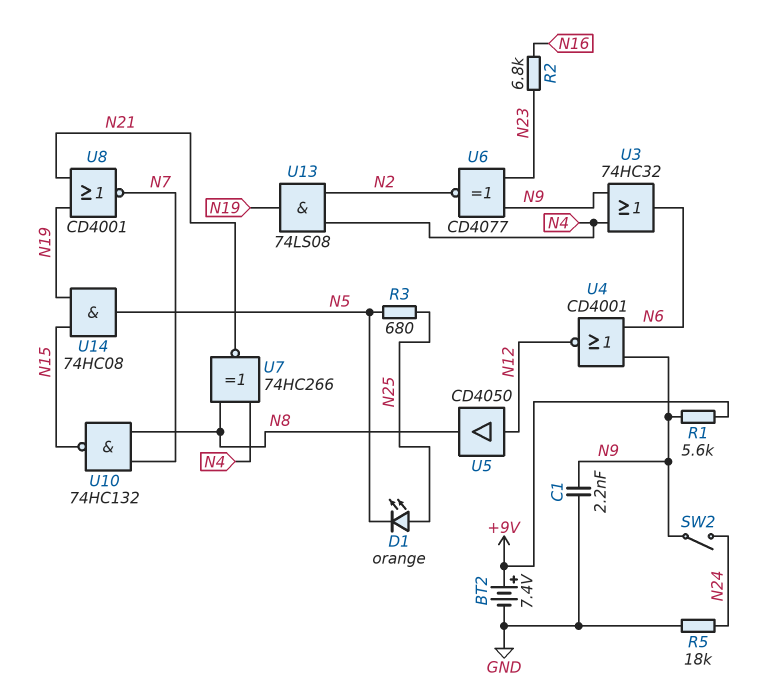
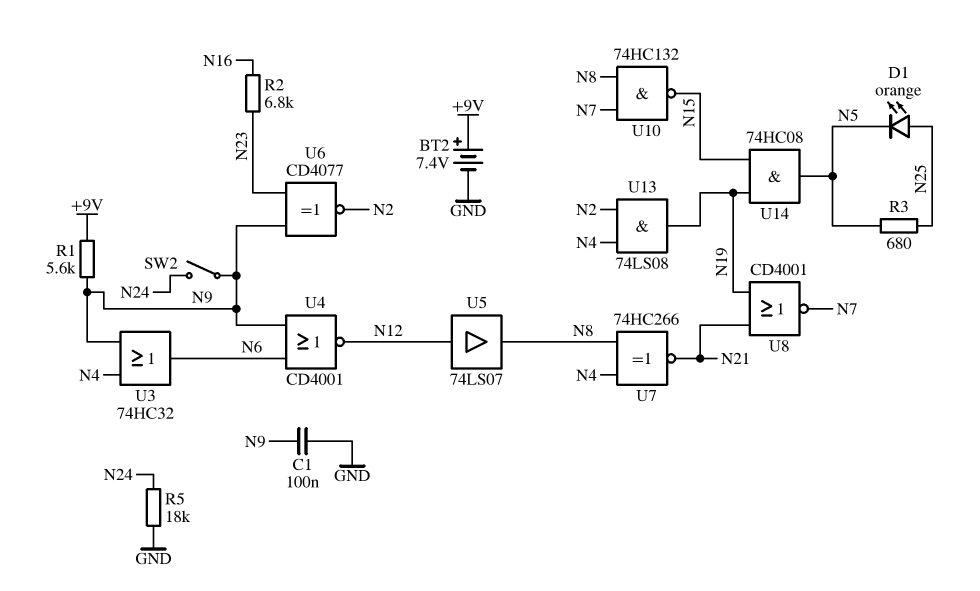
C1: 2.2nF (GND, N9) -> 100nF (GND, N9)
U5: buffer CD4050 (in N12, out N8) -> buffer 74LS07 (in N12, out N8)

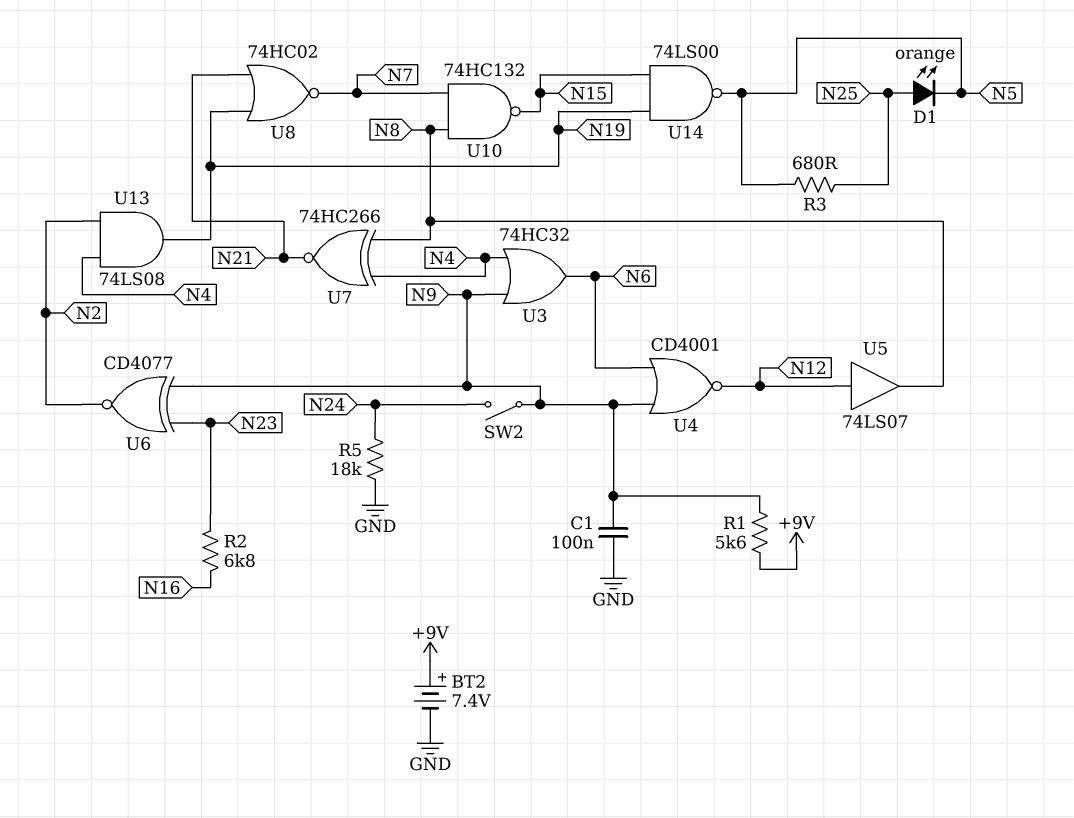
U8: NOR CD4001 (in N19, in N21, out N7) -> NOR 74HC02 (in N19, in N21, out N7)
U14: AND 74HC08 (in N15, in N19, out N5) -> NAND 74LS00 (in N15, in N19, out N5)

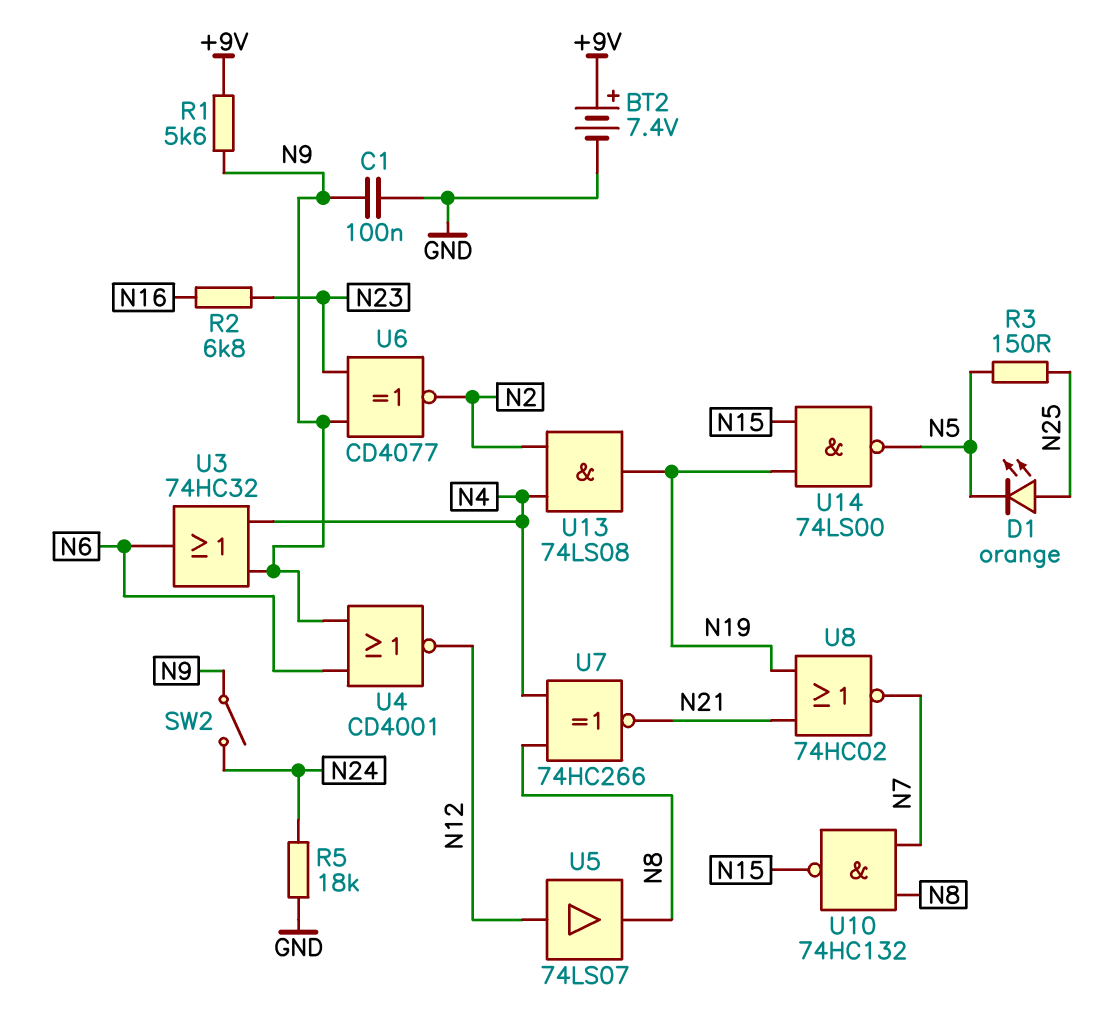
R3: 680 (N5, N25) -> 150 (N5, N25)

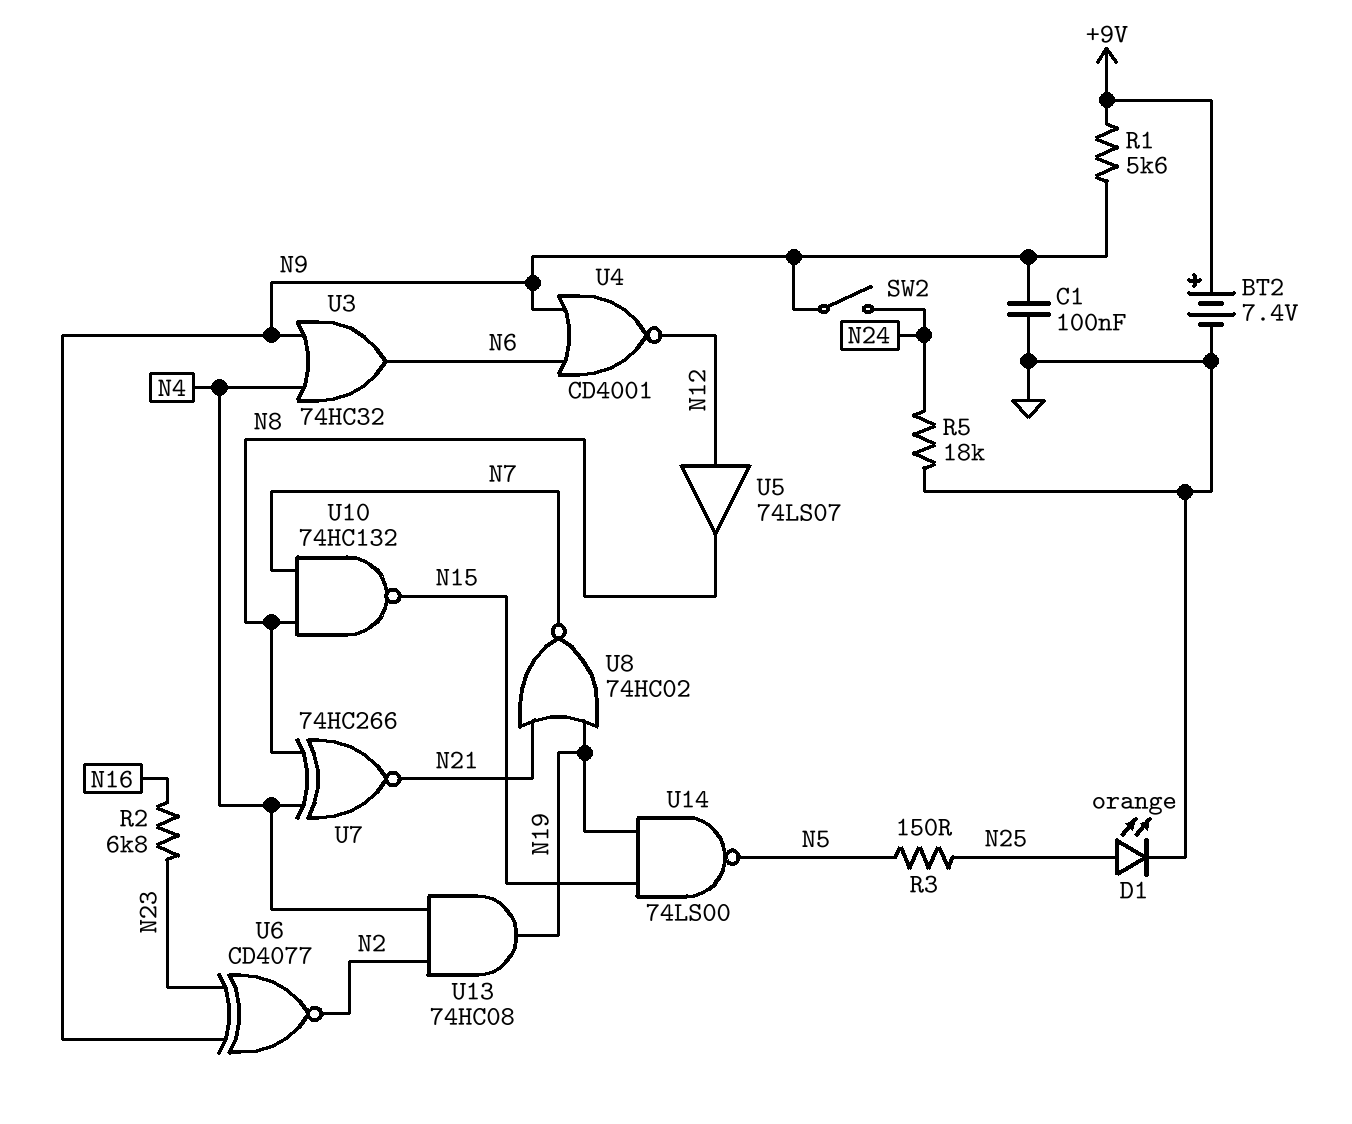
D1: LED orange (A N25, K N5) -> LED orange (A N25, K GND)
U13: AND 74LS08 (in N2, in N4, out N19) -> AND 74HC08 (in N2, in N4, out N19)

